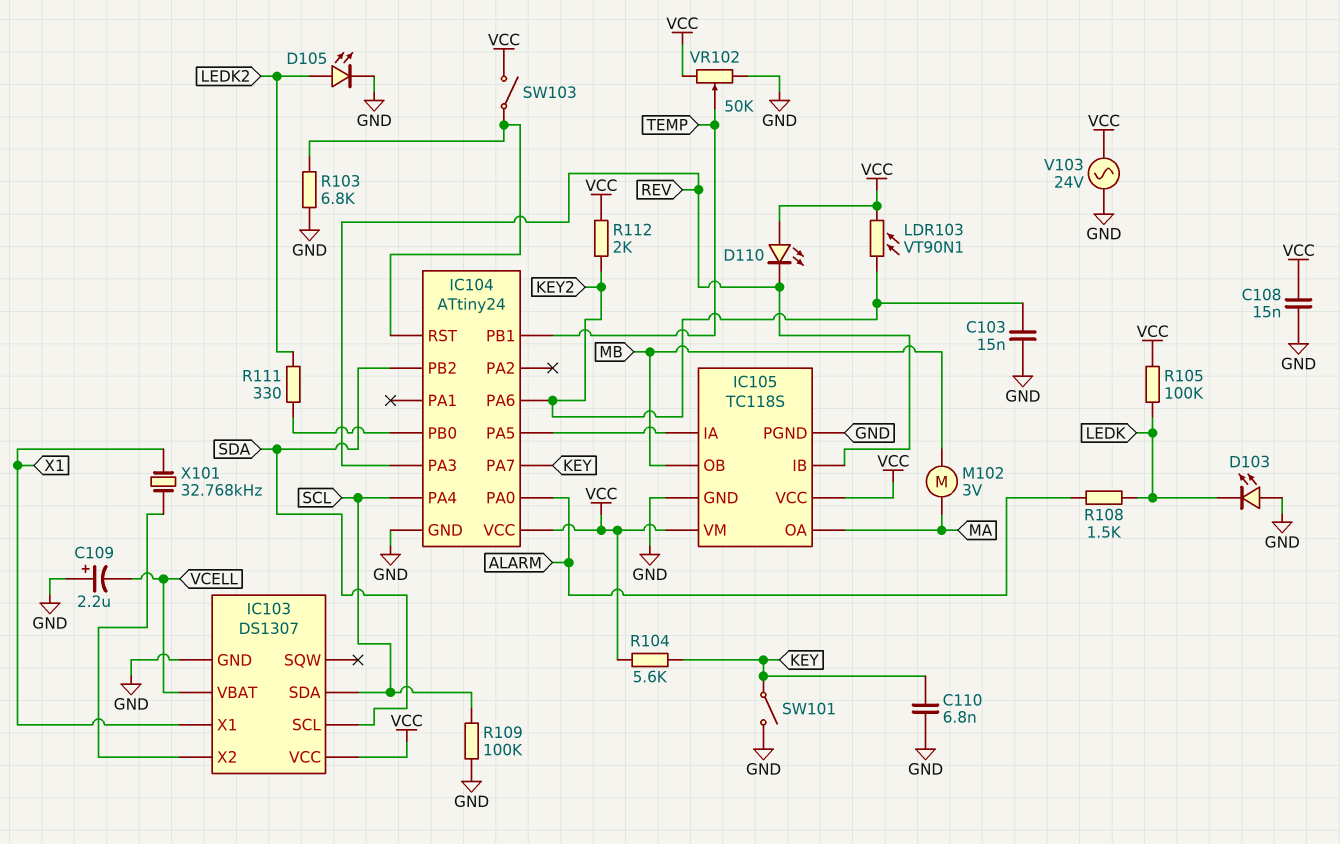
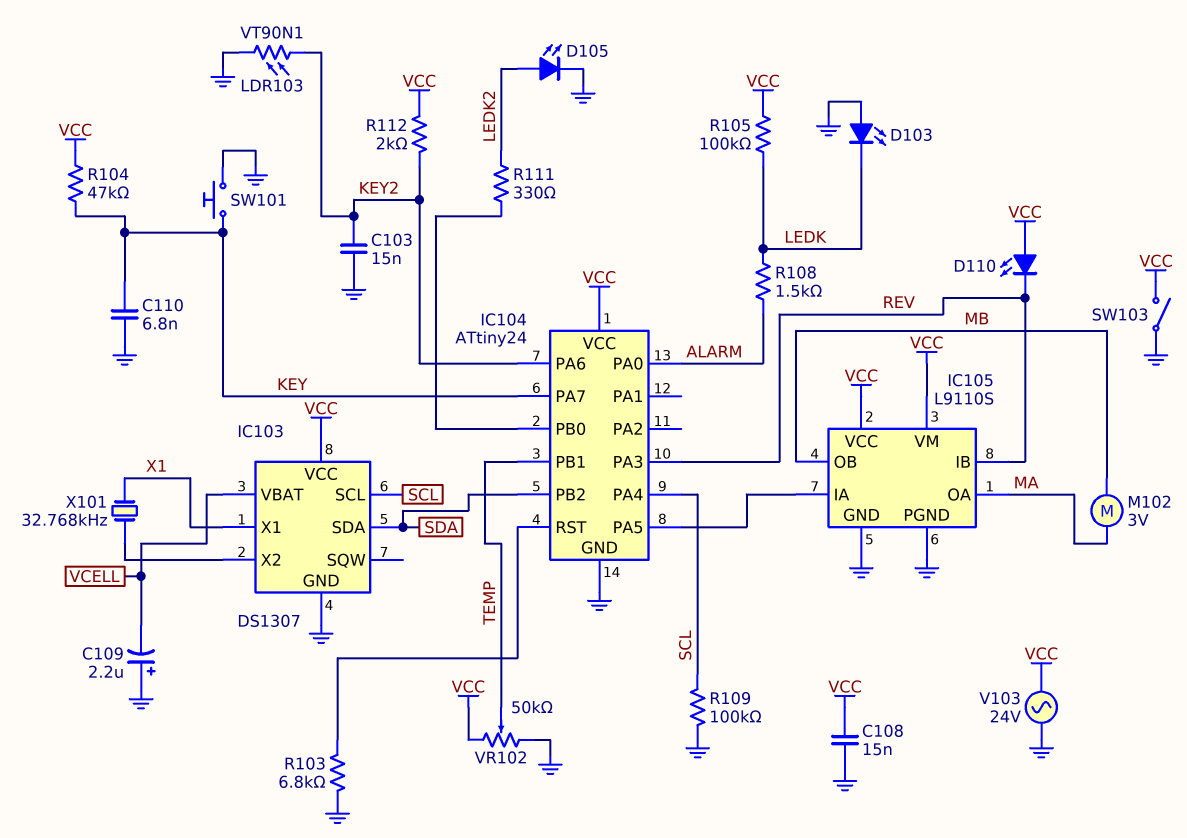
IC103 pin SCL: SDA -> SCL
IC103 pin SDA: SCL -> SDA
IC105: TC118S -> L9110S
LDR103: VT90N1 (KEY2, VCC) -> VT90N1 (GND, KEY2)
R104: 5.6k (KEY, VCC) -> 47k (KEY, VCC)
SW101: switch (GND, KEY) -> button (GND, KEY)
SW103: switch (IC104/RST, VCC) -> switch (GND, VCC)

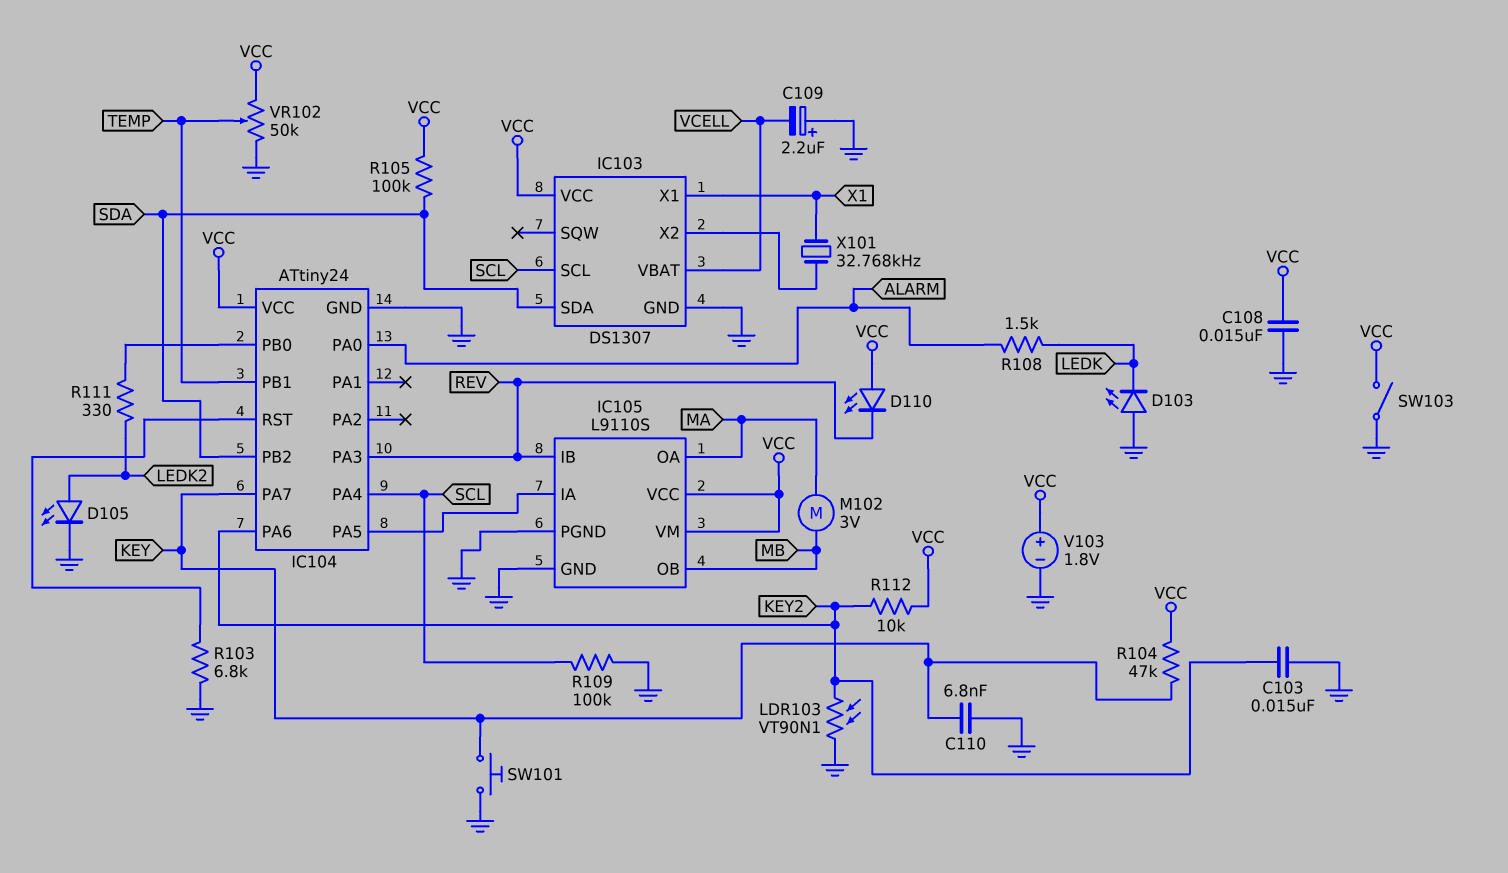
R105: 100k (LEDK, VCC) -> 100k (SDA, VCC)
R112: 2k (KEY2, VCC) -> 10k (KEY2, VCC)
V103: AC 24V (GND, VCC) -> 1.8V (plus VCC, minus GND)

